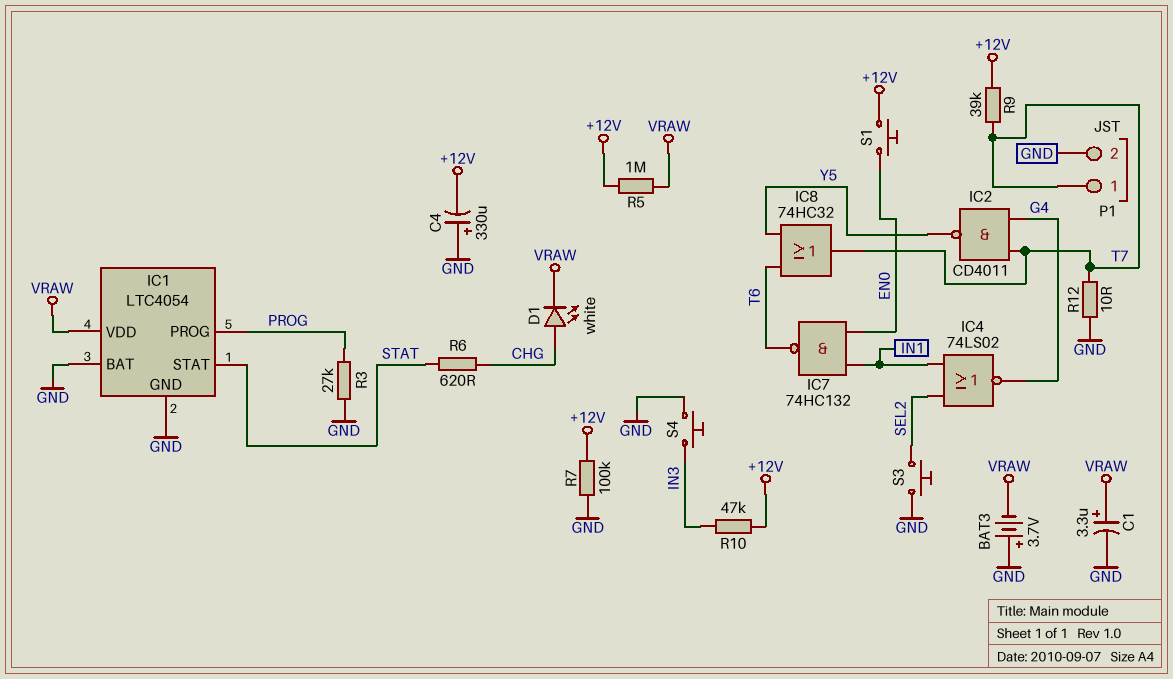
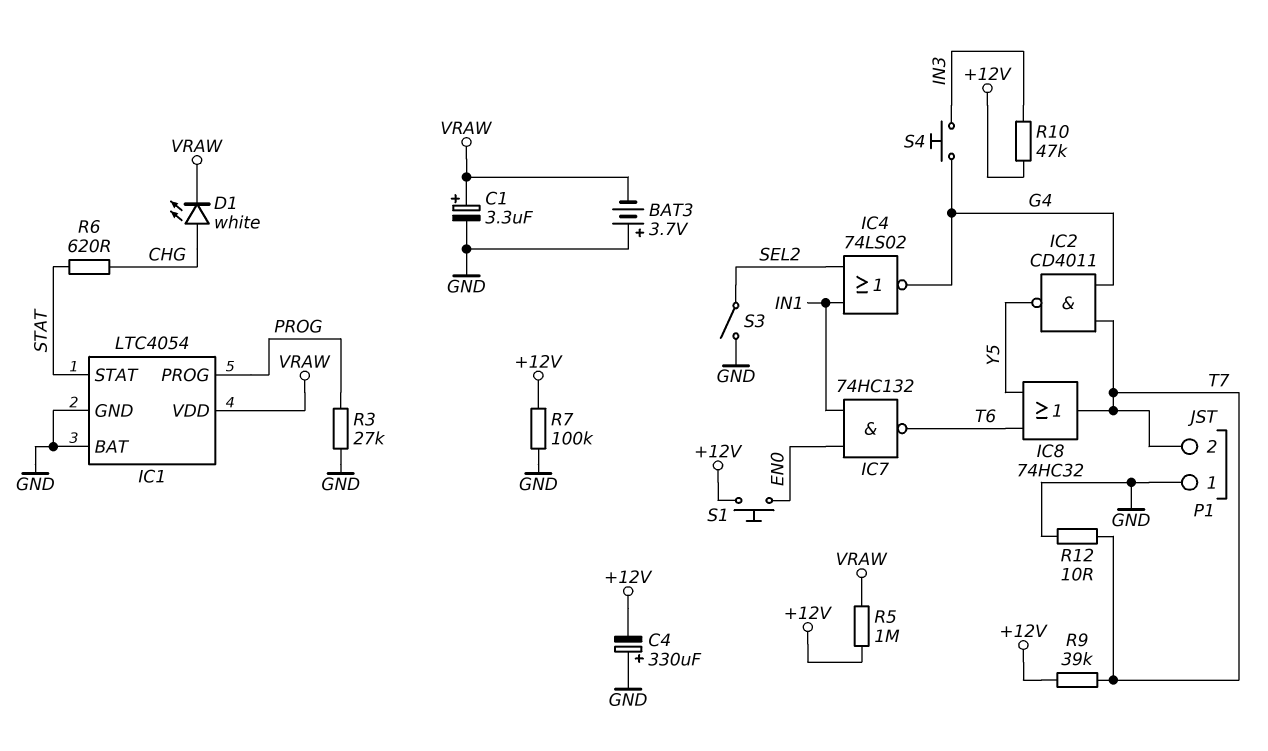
P1 pin 1: T7 -> GND
P1 pin 2: GND -> T7
S3: button (GND, SEL2) -> switch (GND, SEL2)
S4: button (GND, IN3) -> button (G4, IN3)

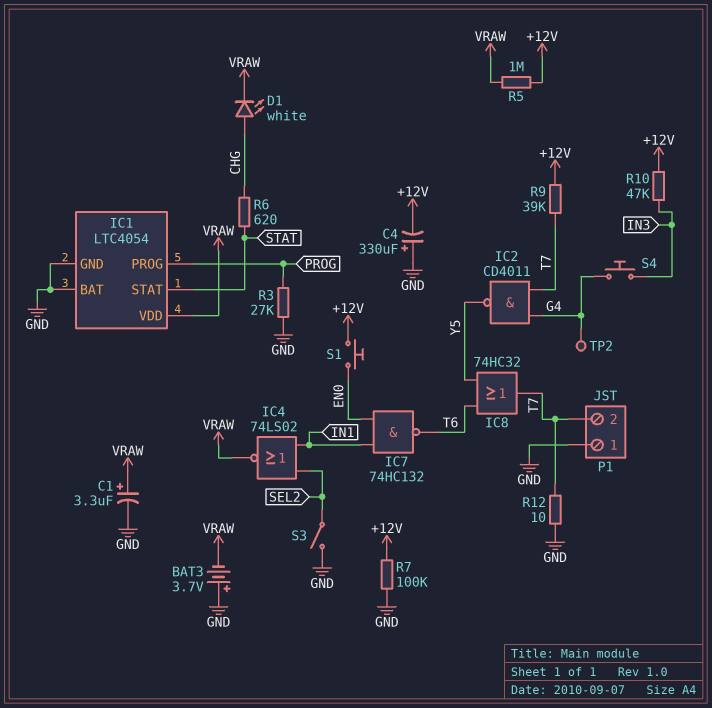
IC4: NOR 74LS02 (in IN1, in SEL2, out G4) -> NOR 74LS02 (in IN1, in SEL2, out VRAW)
TP2: none -> test point (G4)

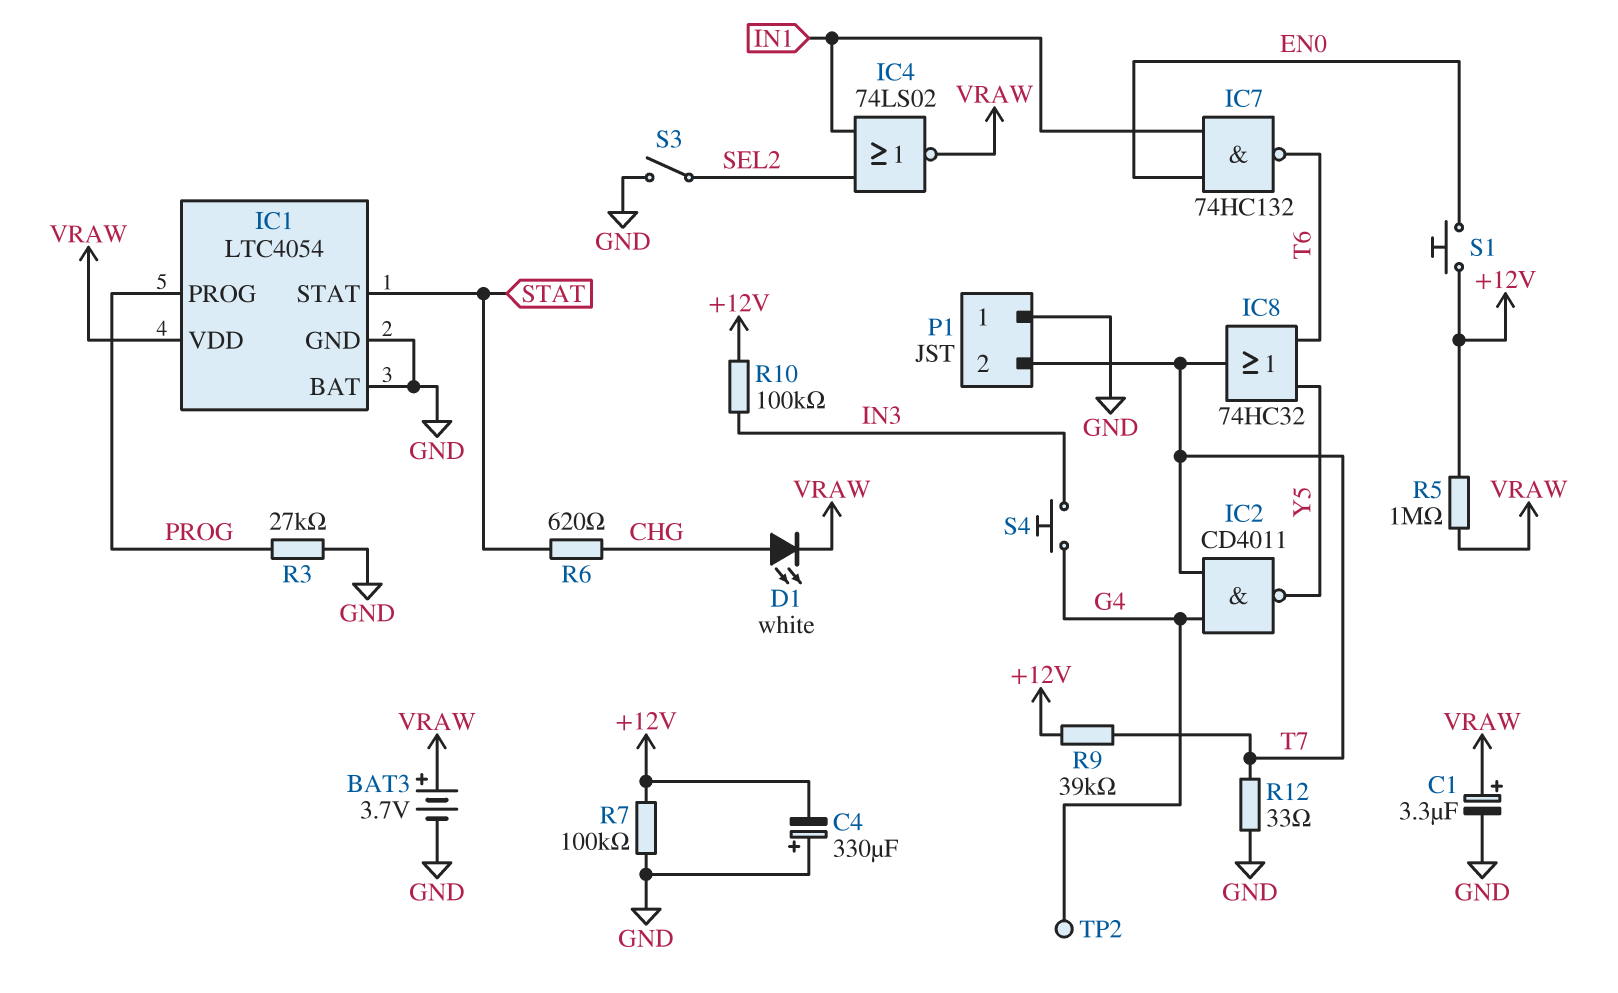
BAT3: 3.7V (plus GND, minus VRAW) -> 3.7V (plus VRAW, minus GND)
R10: 47k (+12V, IN3) -> 100k (+12V, IN3)
R12: 10 (GND, T7) -> 33 (GND, T7)

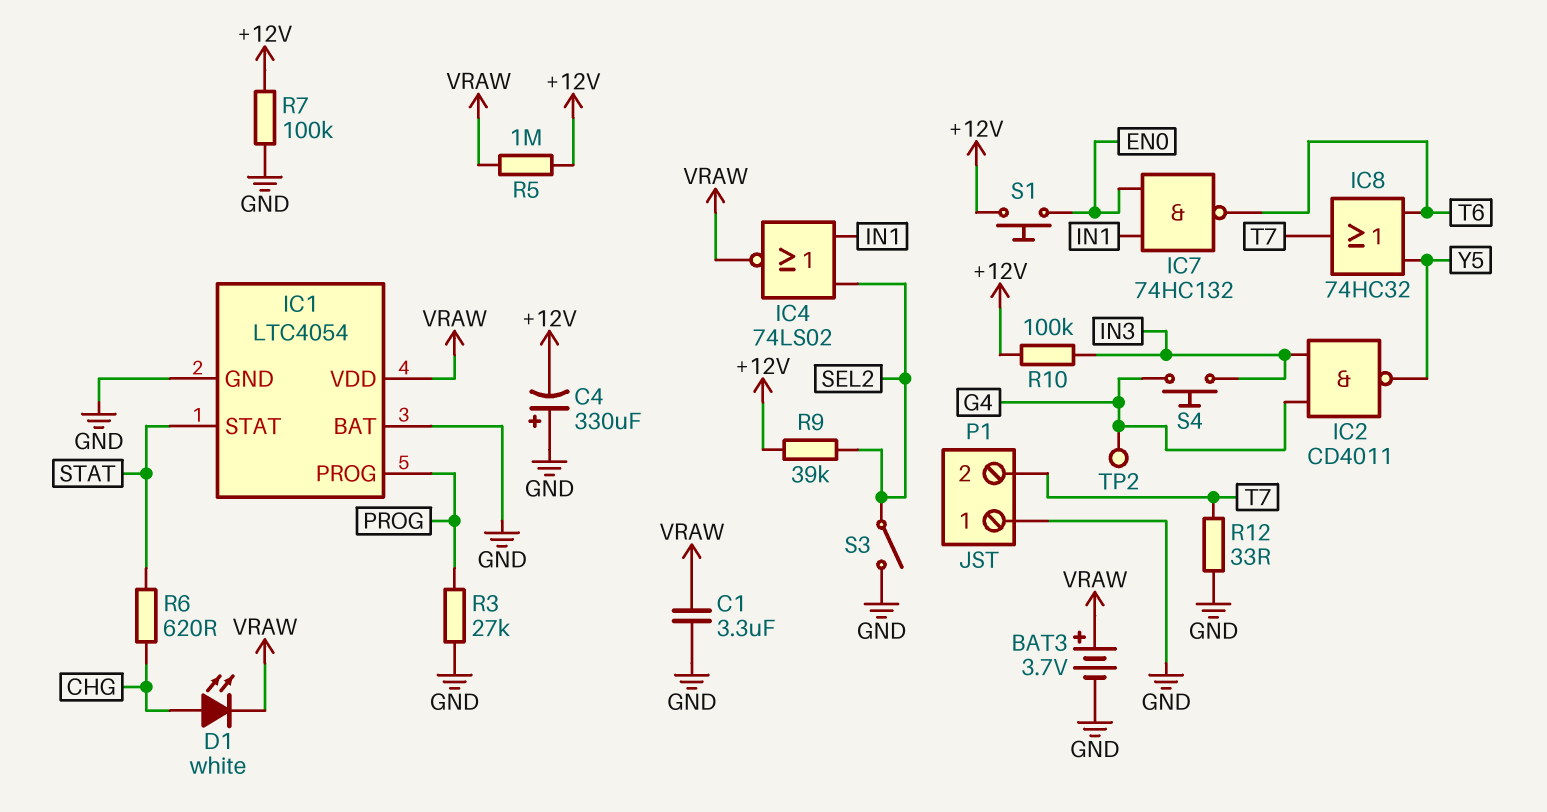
C1: 3.3uF (plus VRAW, minus GND) -> 3.3uF (GND, VRAW)
IC2: NAND CD4011 (in G4, in T7, out Y5) -> NAND CD4011 (in G4, in IN3, out Y5)
R9: 39k (+12V, T7) -> 39k (+12V, SEL2)

